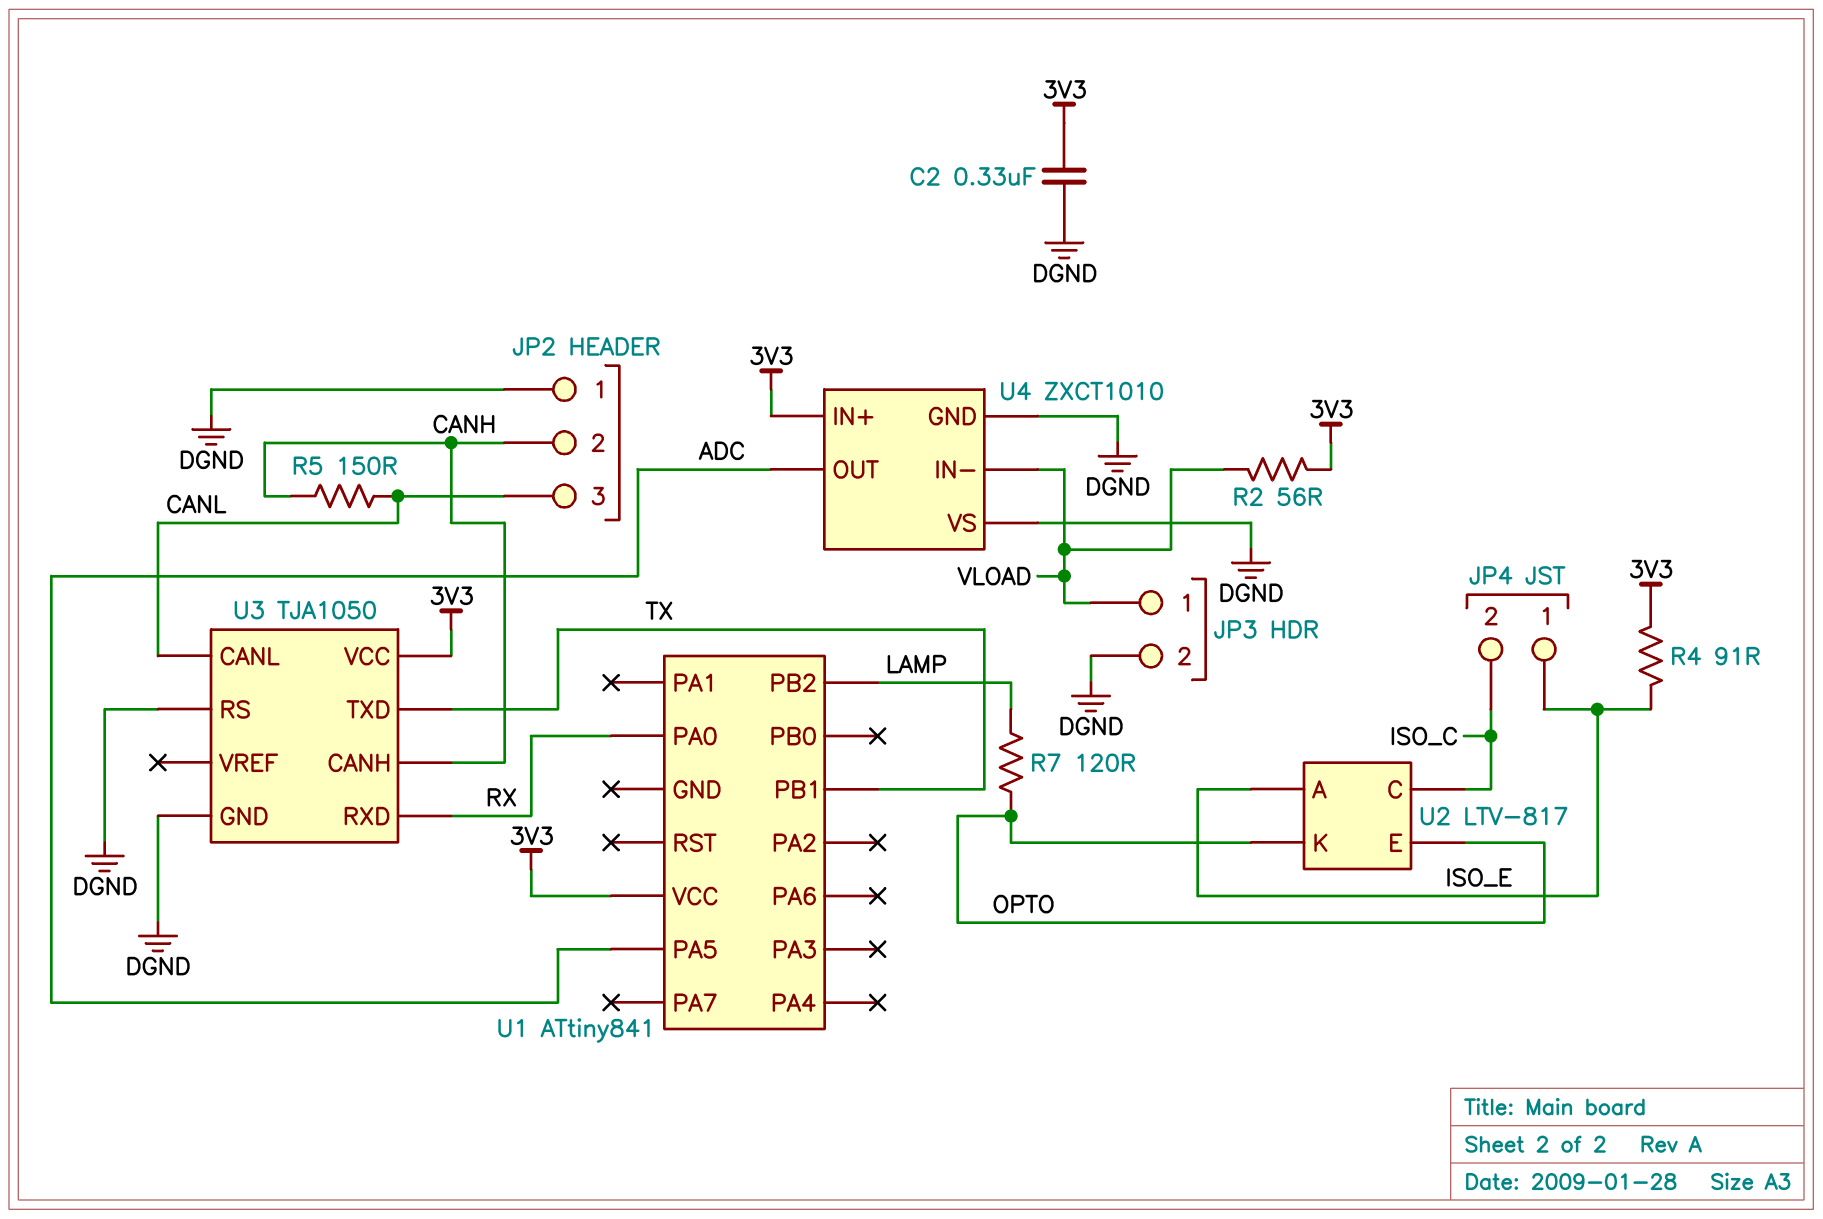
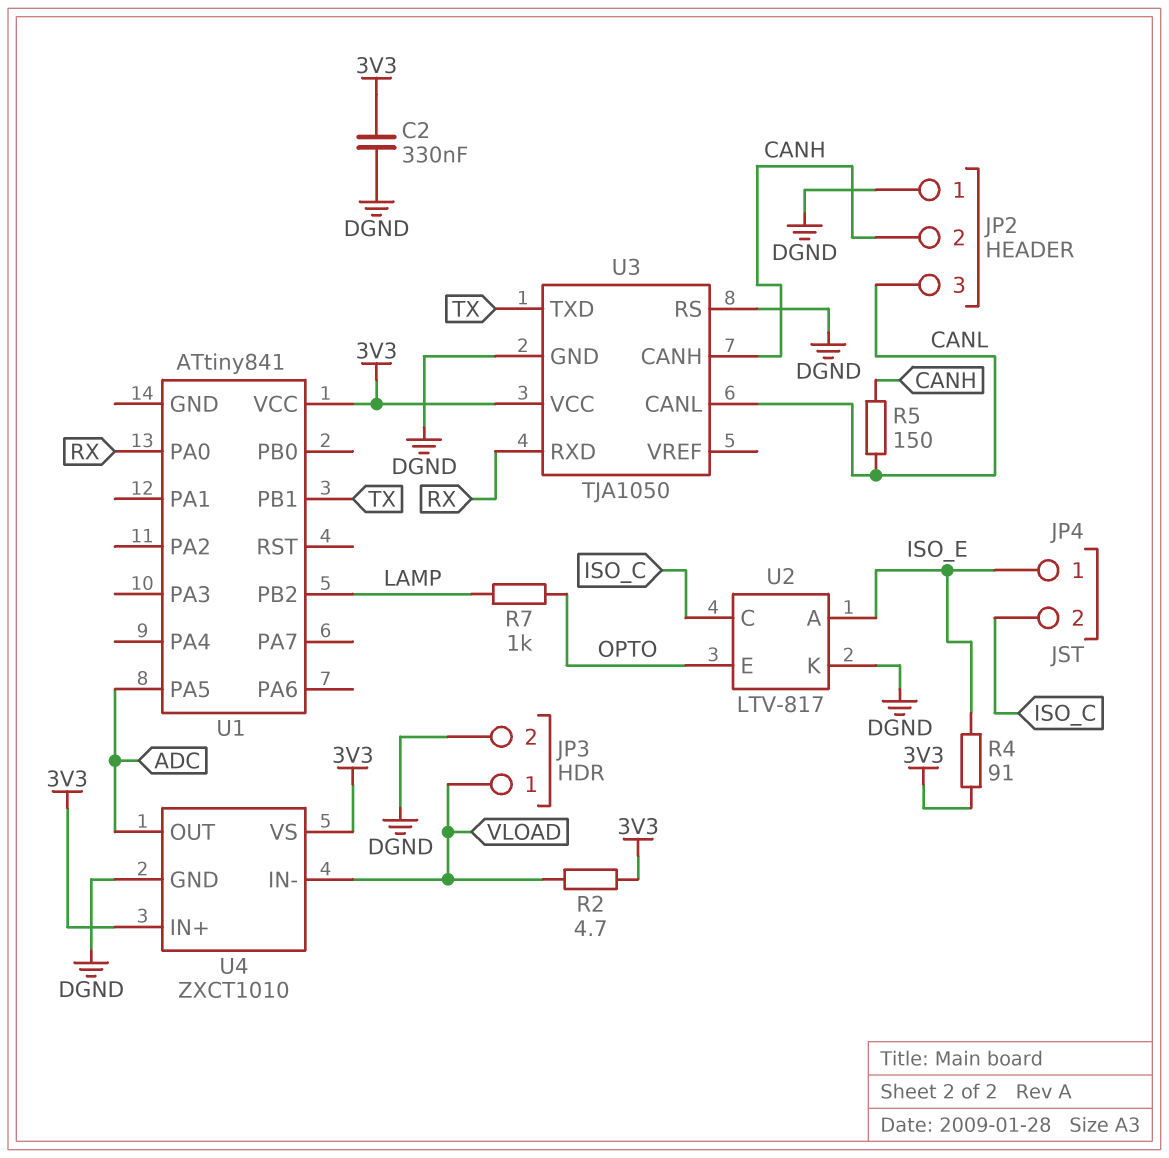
R2: 56 (3V3, VLOAD) -> 4.7 (3V3, VLOAD)
R7: 120 (LAMP, OPTO) -> 1k (LAMP, OPTO)
U2 pin K: OPTO -> DGND
U4 pin VS: DGND -> 3V3

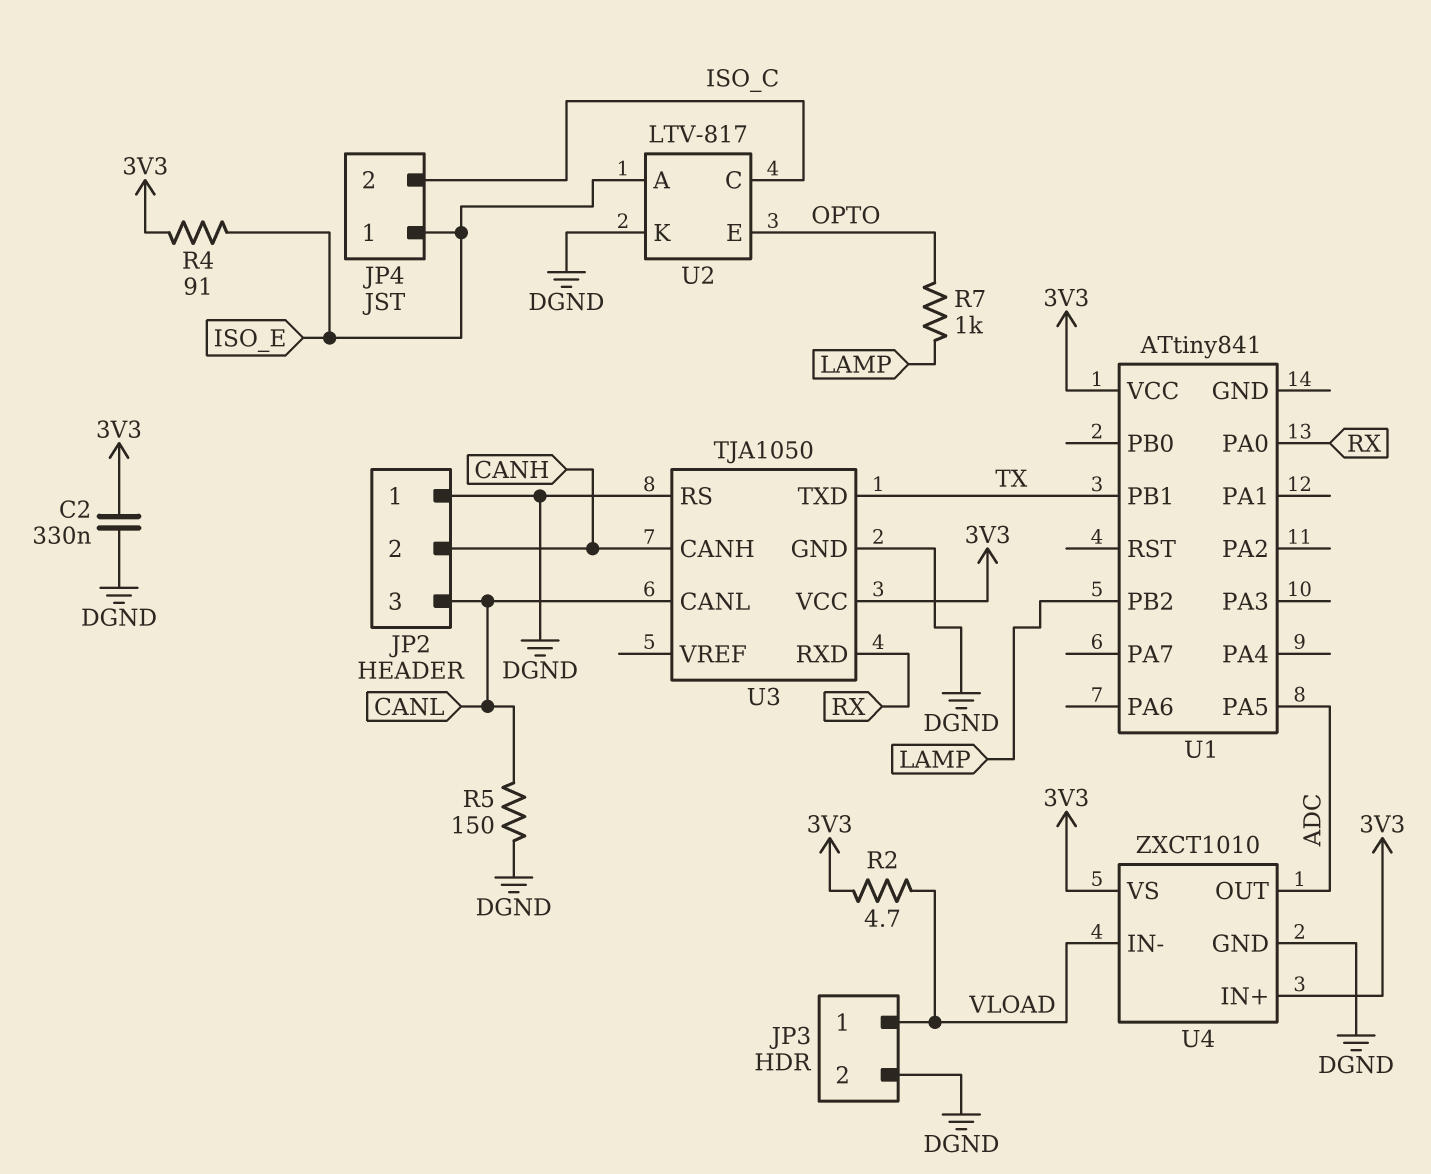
R5: 150 (CANH, CANL) -> 150 (CANL, DGND)

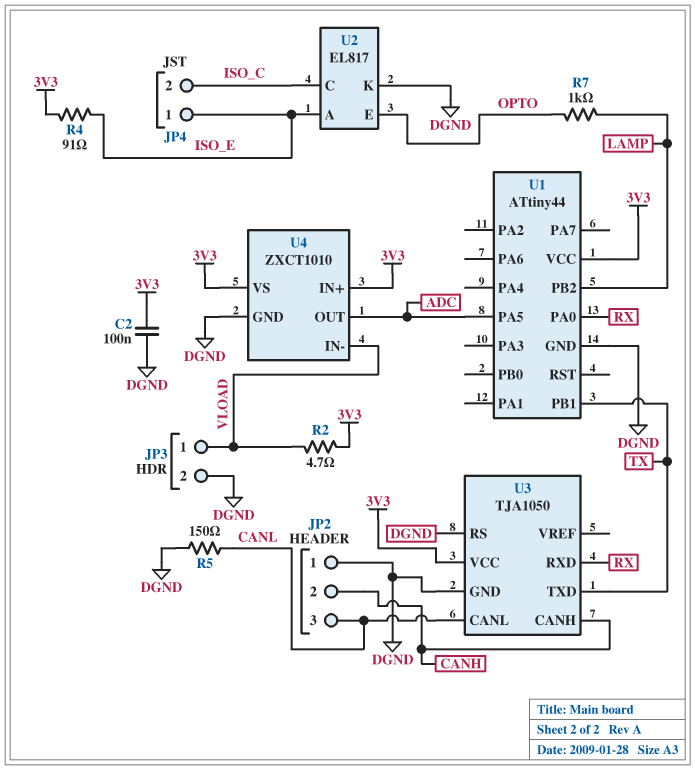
C2: 330nF (3V3, DGND) -> 100nF (3V3, DGND)
U1: ATtiny841 -> ATtiny44
U1 pin GND: none -> DGND
U2: LTV-817 -> EL817

